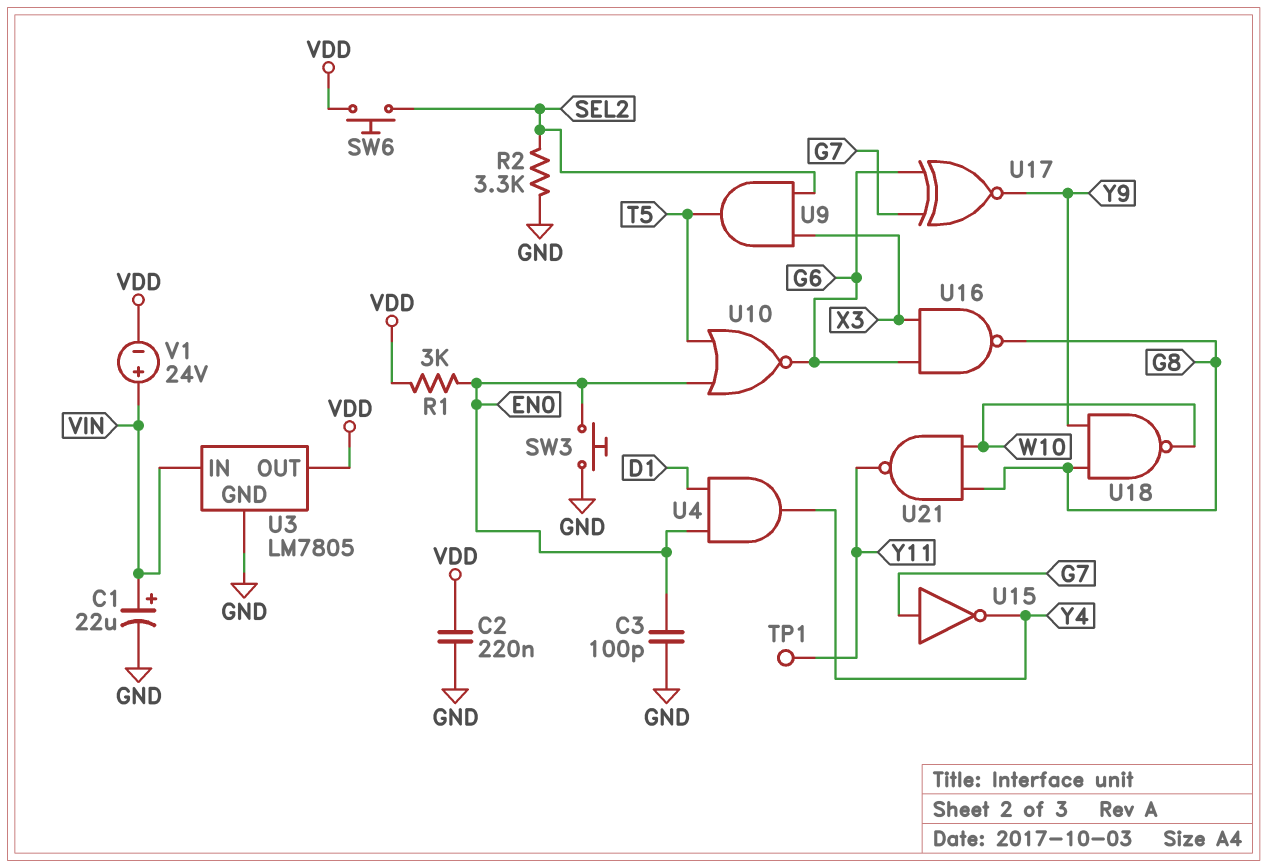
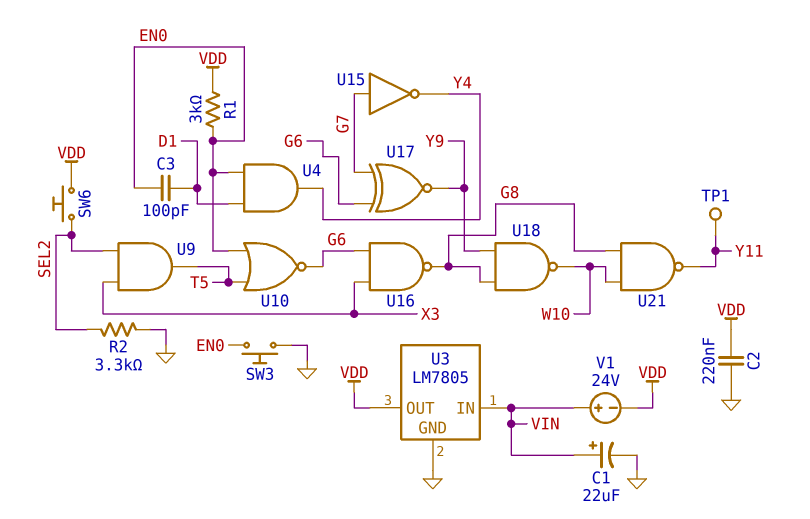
C3: 100pF (EN0, GND) -> 100pF (D1, EN0)

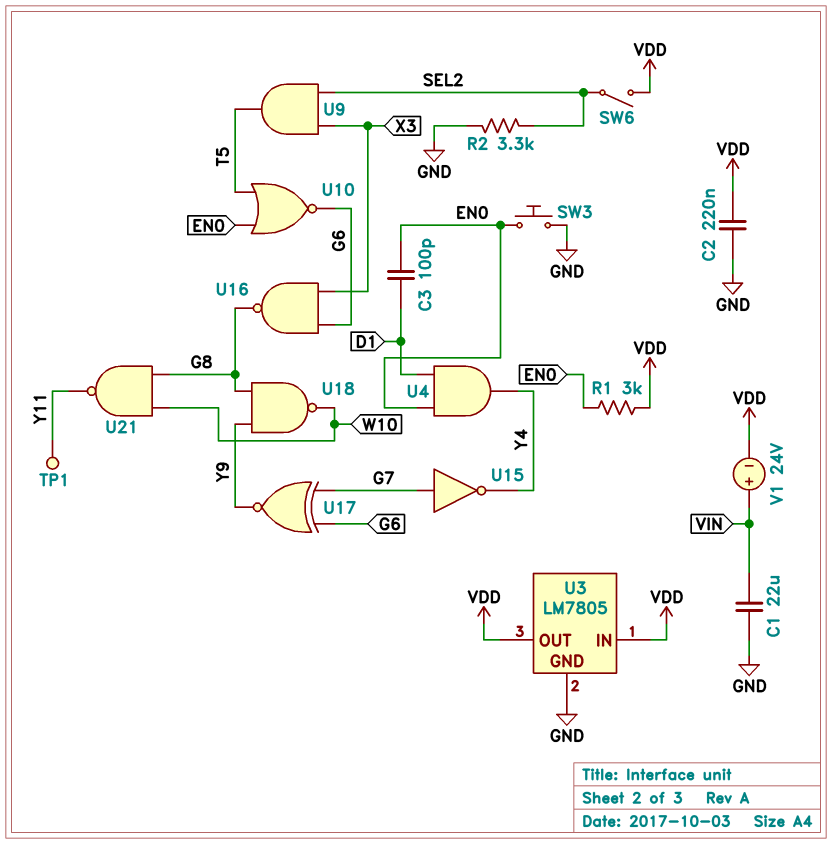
C1: 22uF (plus VIN, minus GND) -> 22uF (GND, VIN)
SW6: button (SEL2, VDD) -> switch (SEL2, VDD)
U3 pin IN: VIN -> VDD

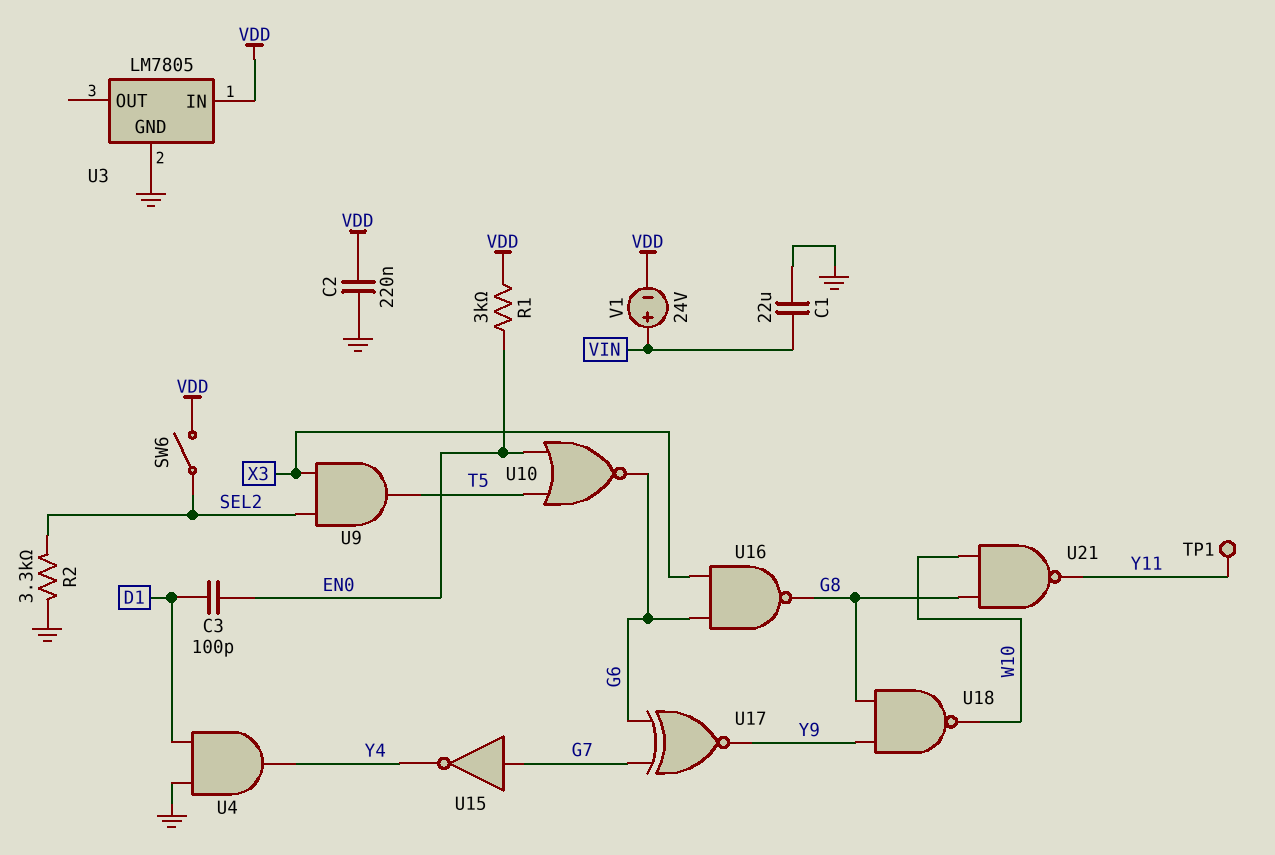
SW3: button (EN0, GND) -> none
U3 pin OUT: VDD -> none
U4: AND (in D1, in EN0, out Y4) -> AND (in D1, in GND, out Y4)

